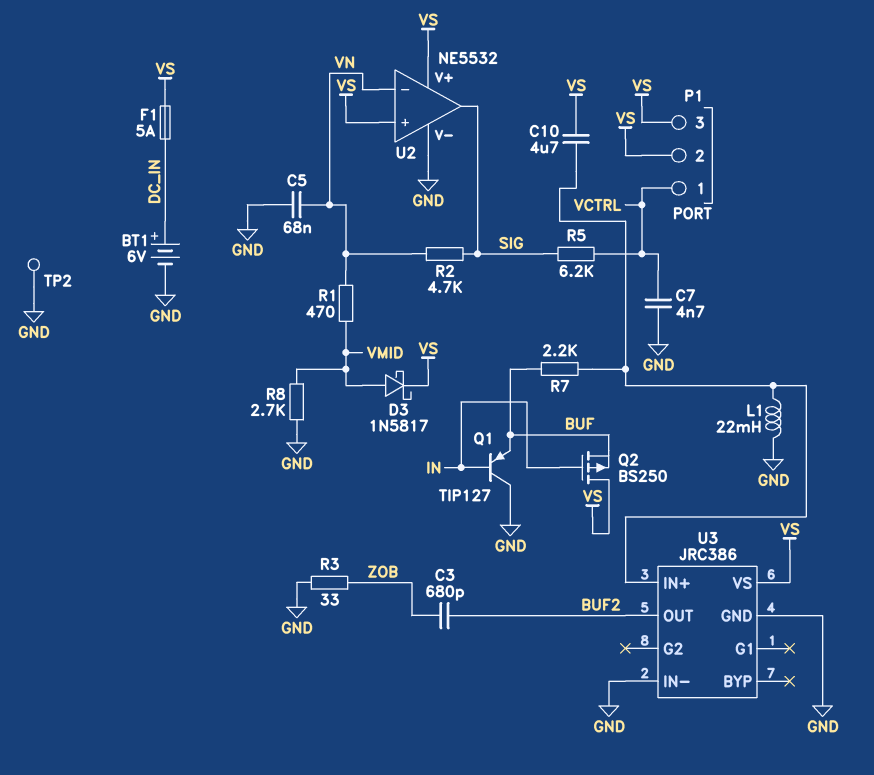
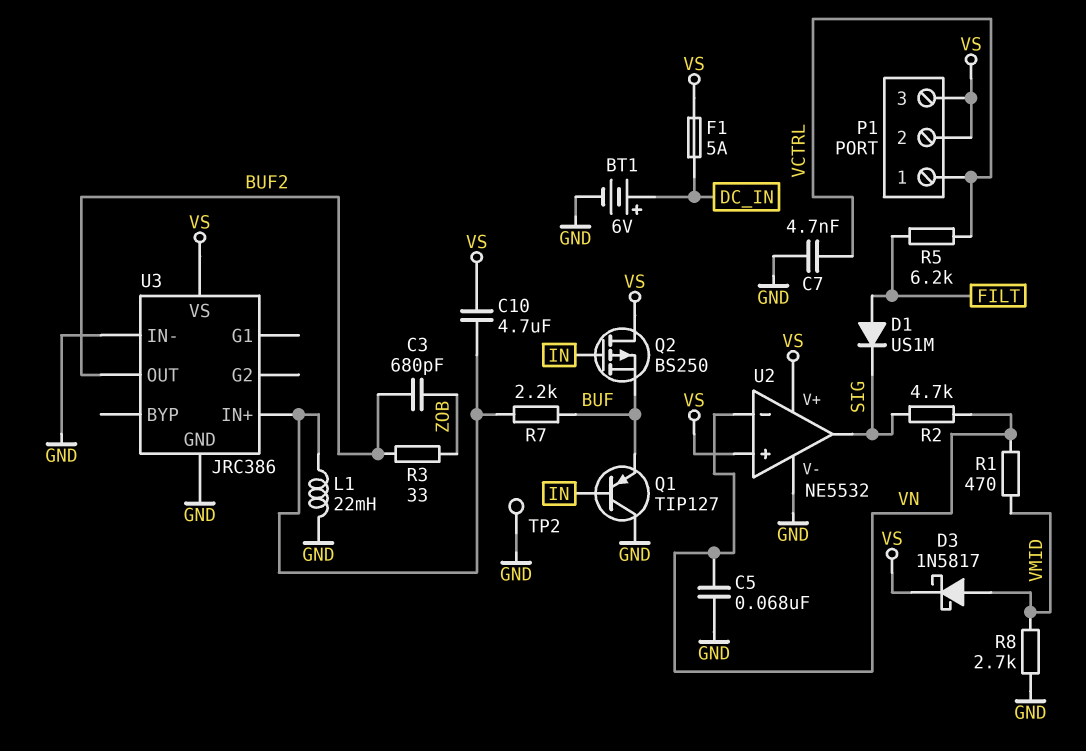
D1: none -> diode US1M (A FILT, K SIG)
R3: 33 (GND, ZOB) -> 33 (BUF2, ZOB)
R5: 6.2k (SIG, VCTRL) -> 6.2k (FILT, VCTRL)

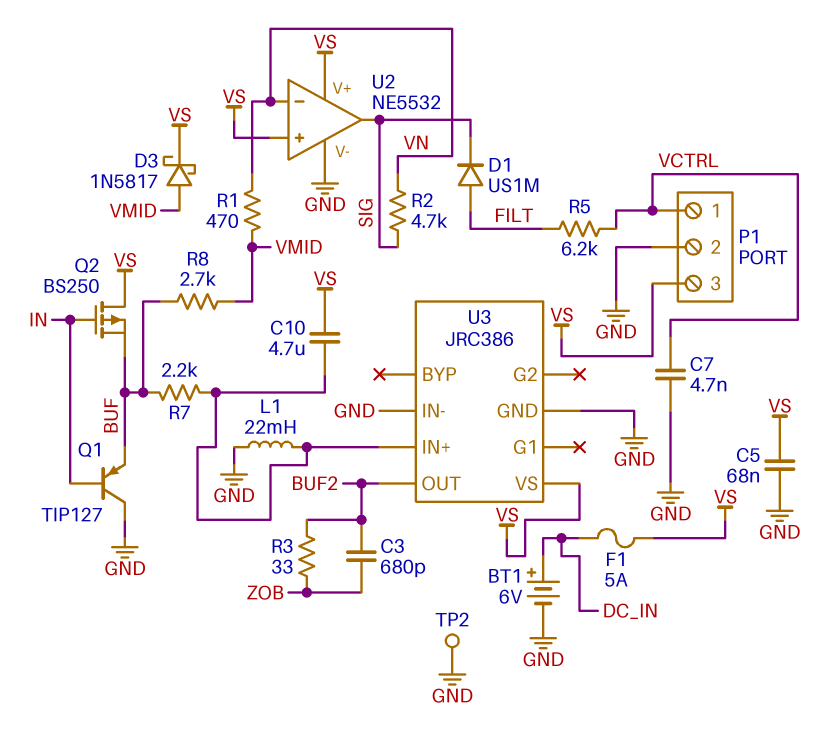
C5: 68nF (GND, VN) -> 68nF (GND, VS)
P1 pin 2: VS -> GND
R8: 2.7k (GND, VMID) -> 2.7k (BUF, VMID)

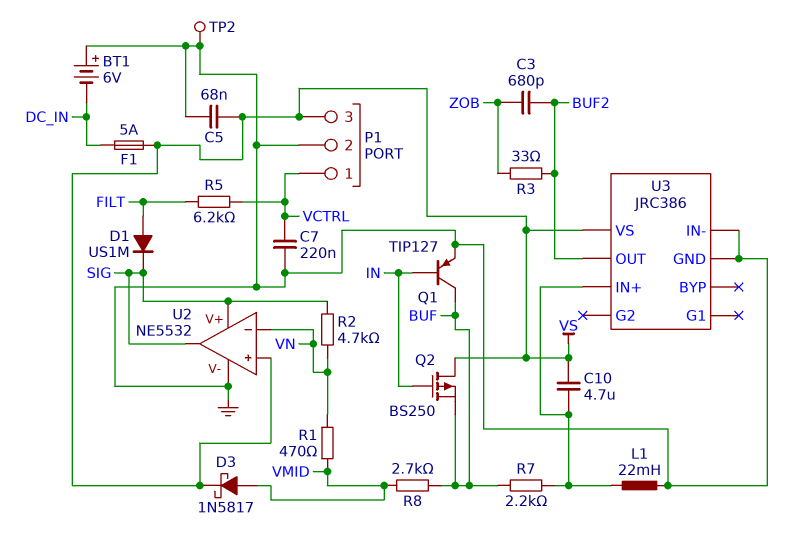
BT1: 6V (plus DC_IN, minus GND) -> 6V (plus GND, minus DC_IN)
C7: 4.7nF (GND, VCTRL) -> 220nF (GND, VCTRL)
Q1: PNP TIP127 (B IN, C GND, E BUF) -> PNP TIP127 (B IN, C BUF, E GND)
U2 pin V+: VS -> SIG

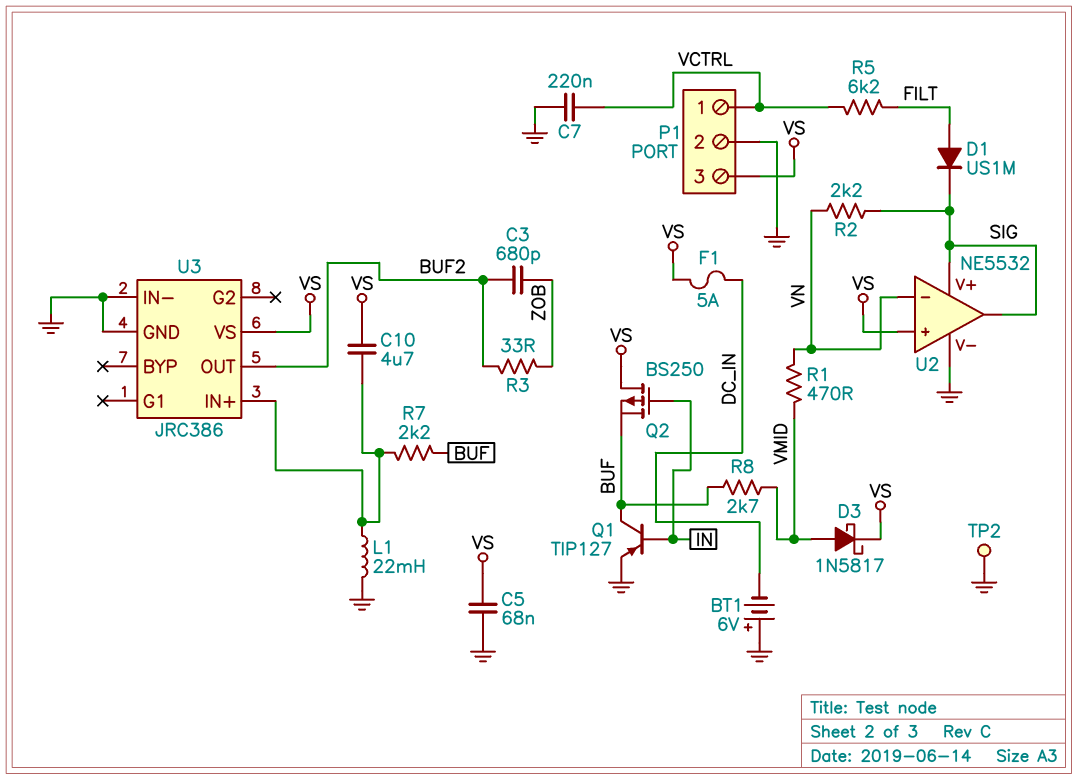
R2: 4.7k (SIG, VN) -> 2.2k (SIG, VN)

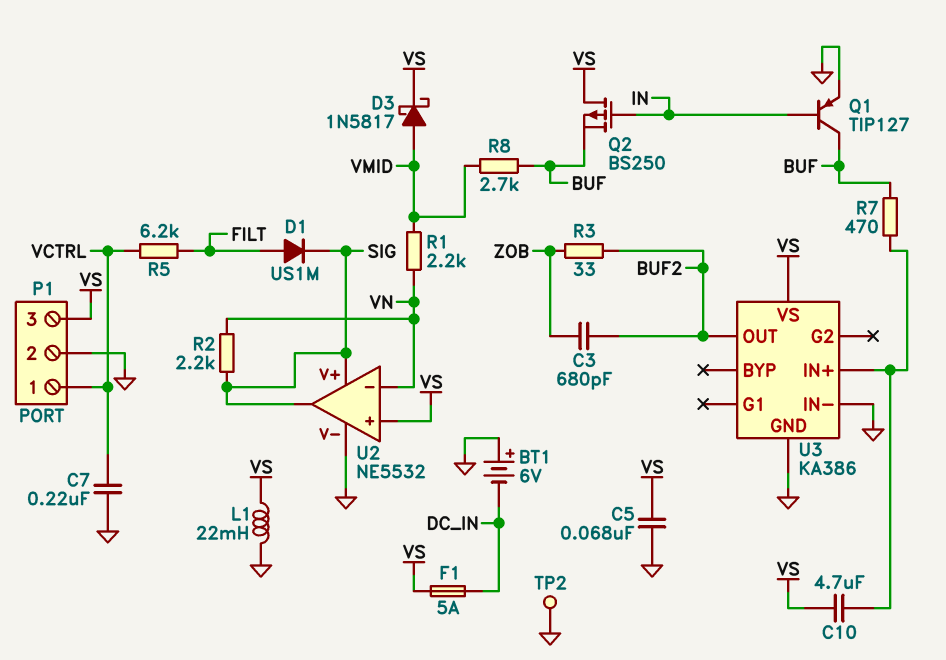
L1: 22mH (GND, U3/IN+) -> 22mH (GND, VS)
R1: 470 (VMID, VN) -> 2.2k (VMID, VN)
R7: 2.2k (BUF, U3/IN+) -> 470 (BUF, U3/IN+)
U3: JRC386 -> KA386

